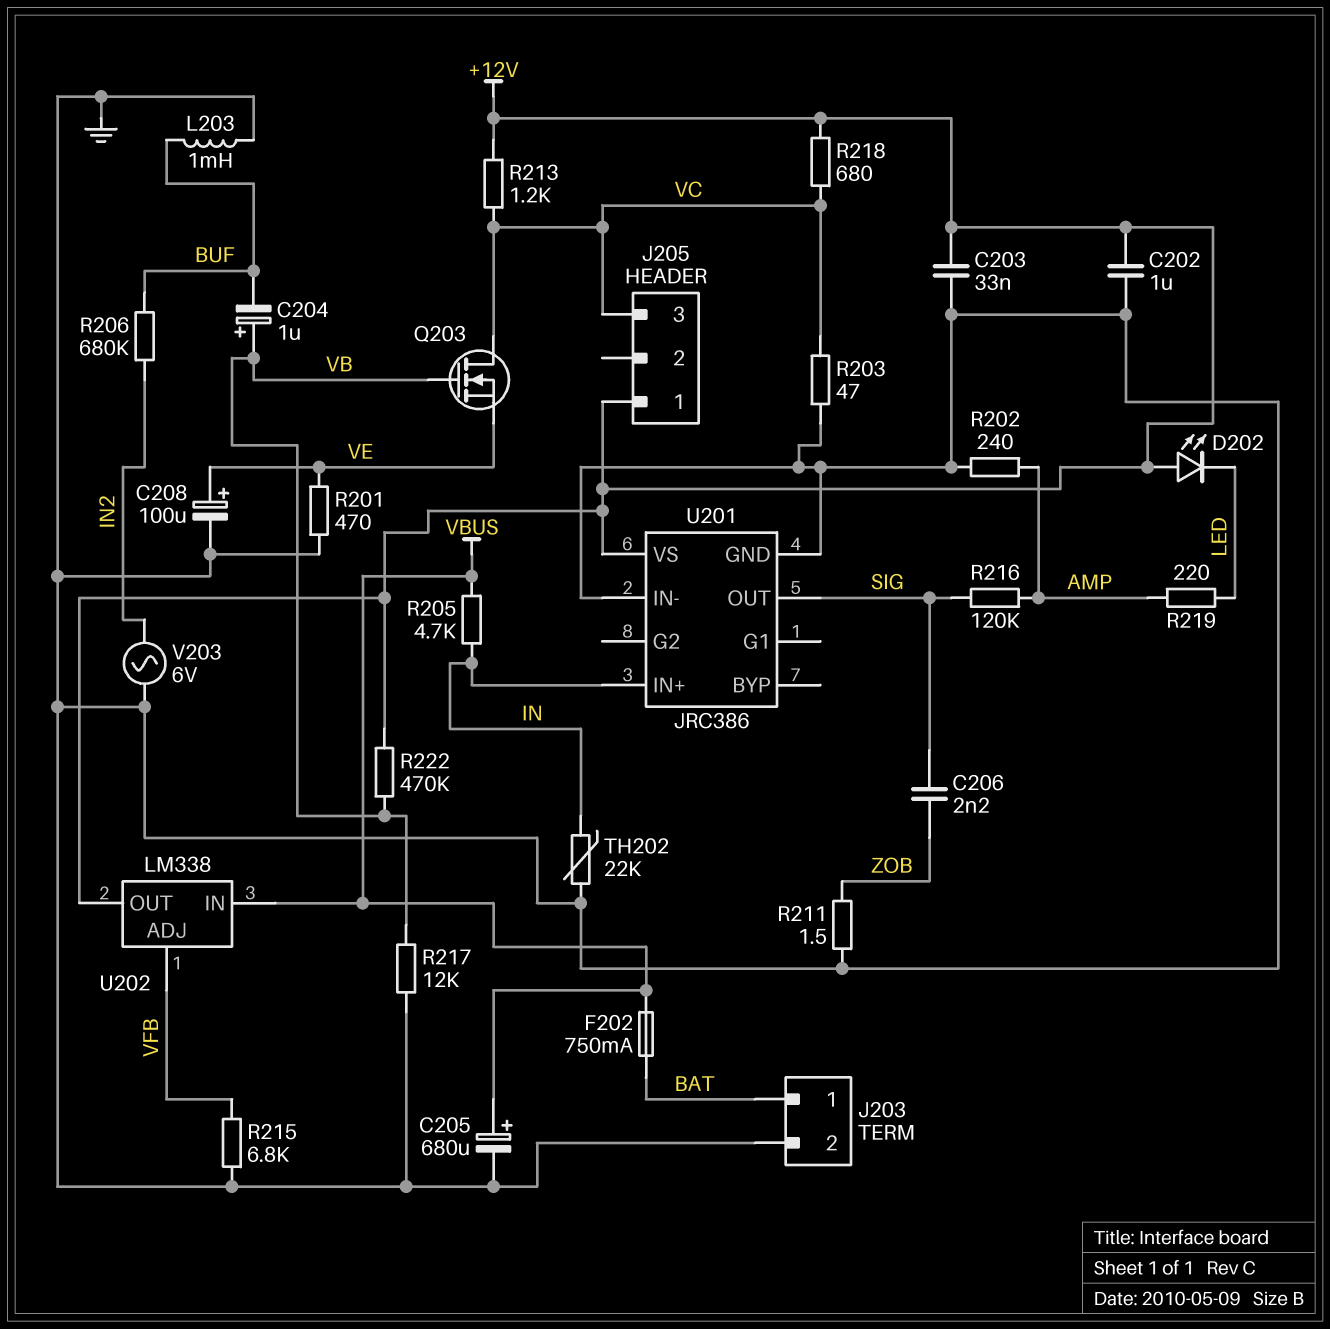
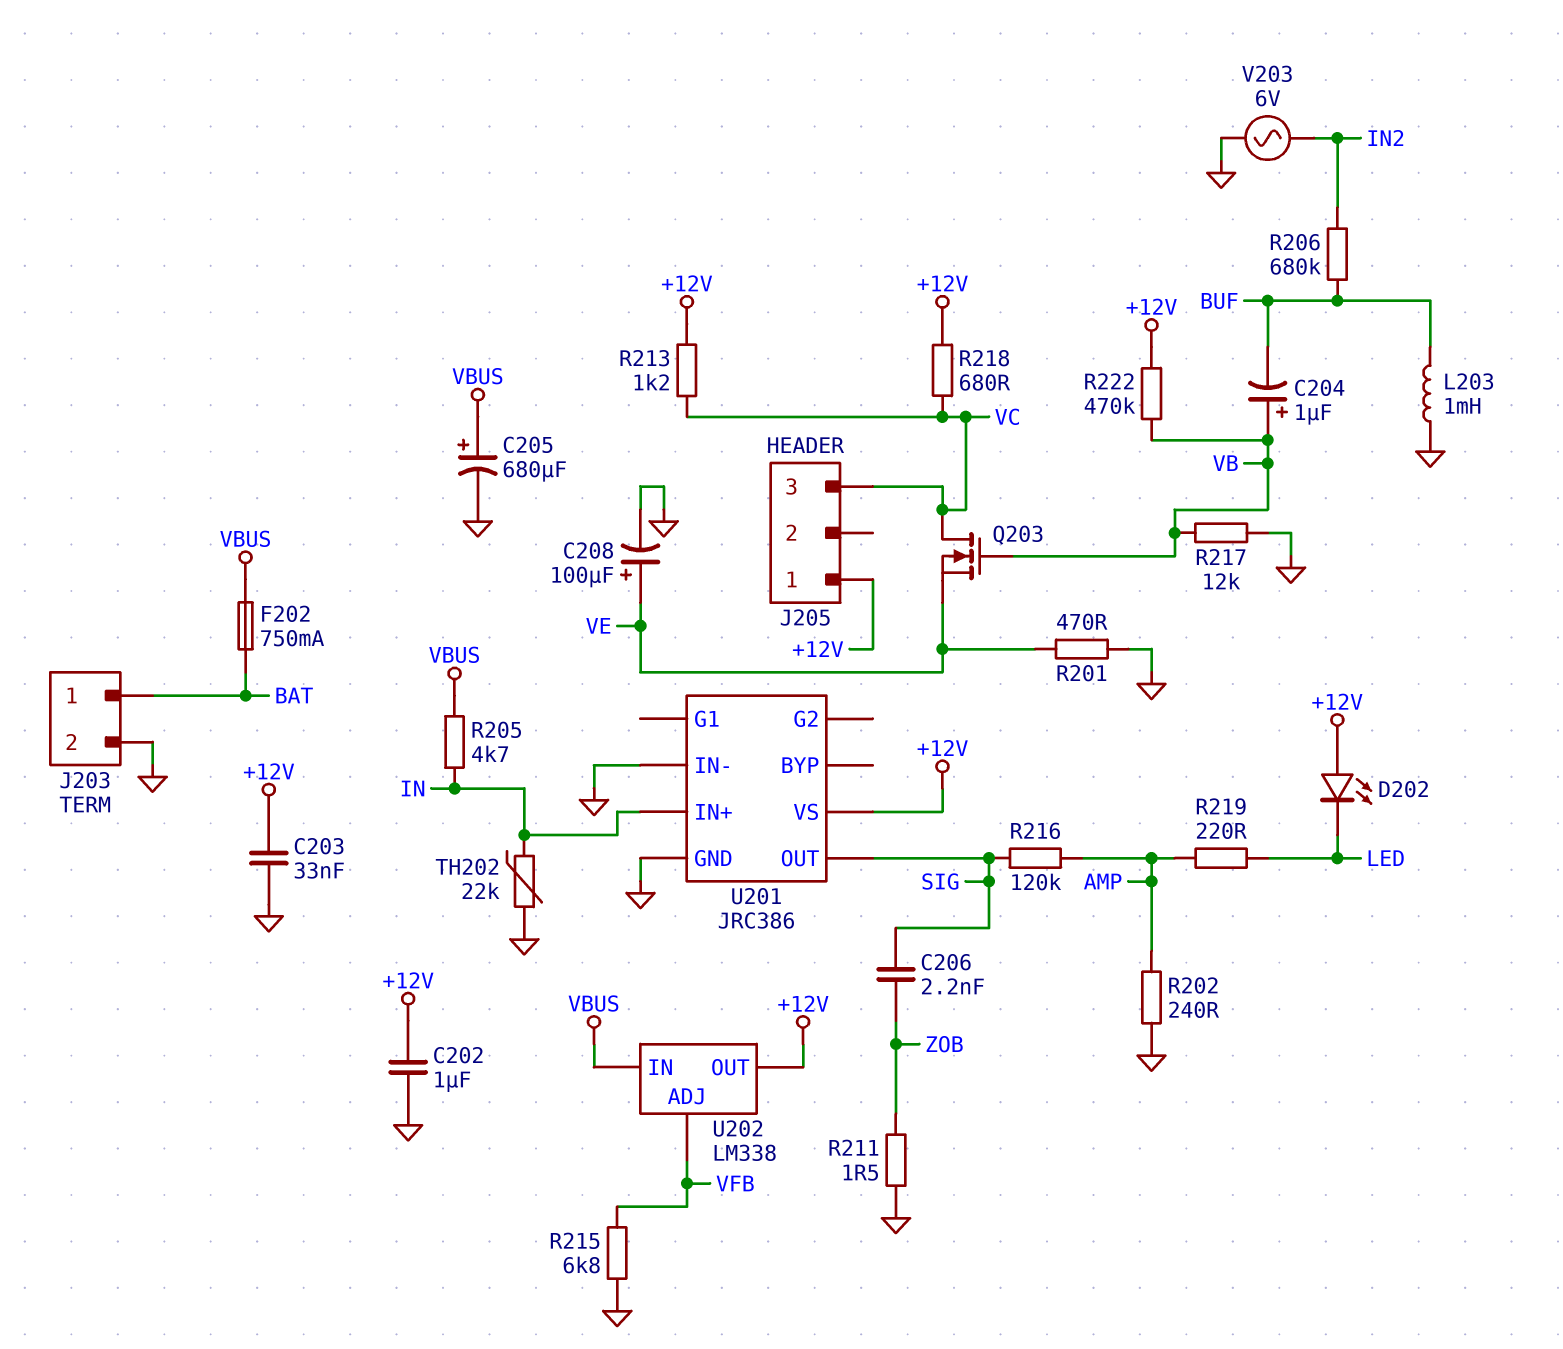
R203: 47 (GND, VC) -> none

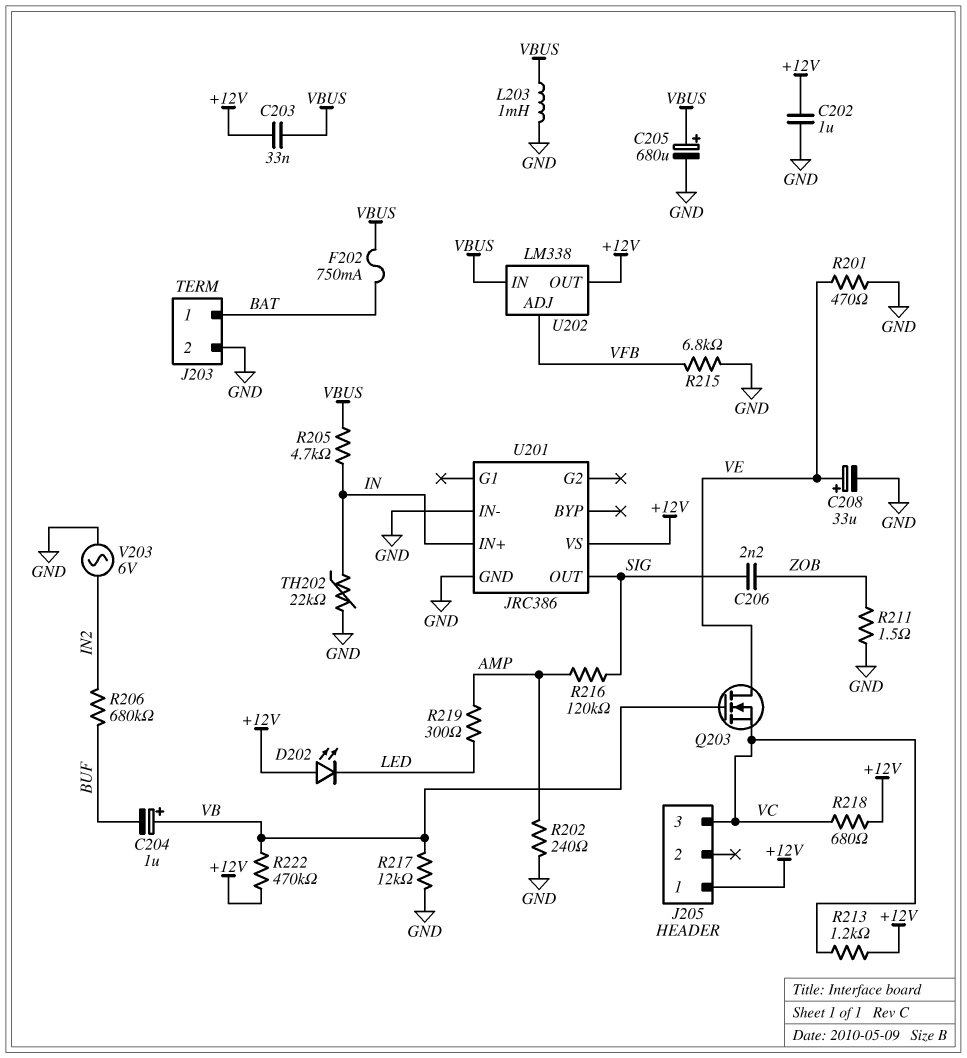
C203: 33nF (+12V, GND) -> 33nF (+12V, VBUS)
C208: 100uF (plus VE, minus GND) -> 33uF (plus VE, minus GND)
L203: 1mH (BUF, GND) -> 1mH (GND, VBUS)
Q203: NMOS (G VB, D VC, S VE) -> NMOS (G VB, D VE, S VC)
R219: 220 (AMP, LED) -> 300 (AMP, LED)

